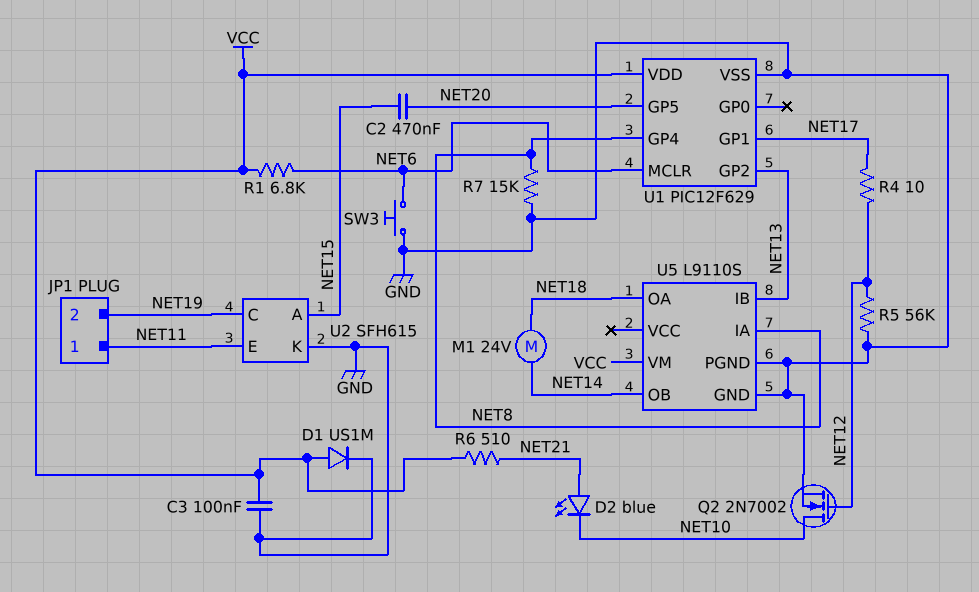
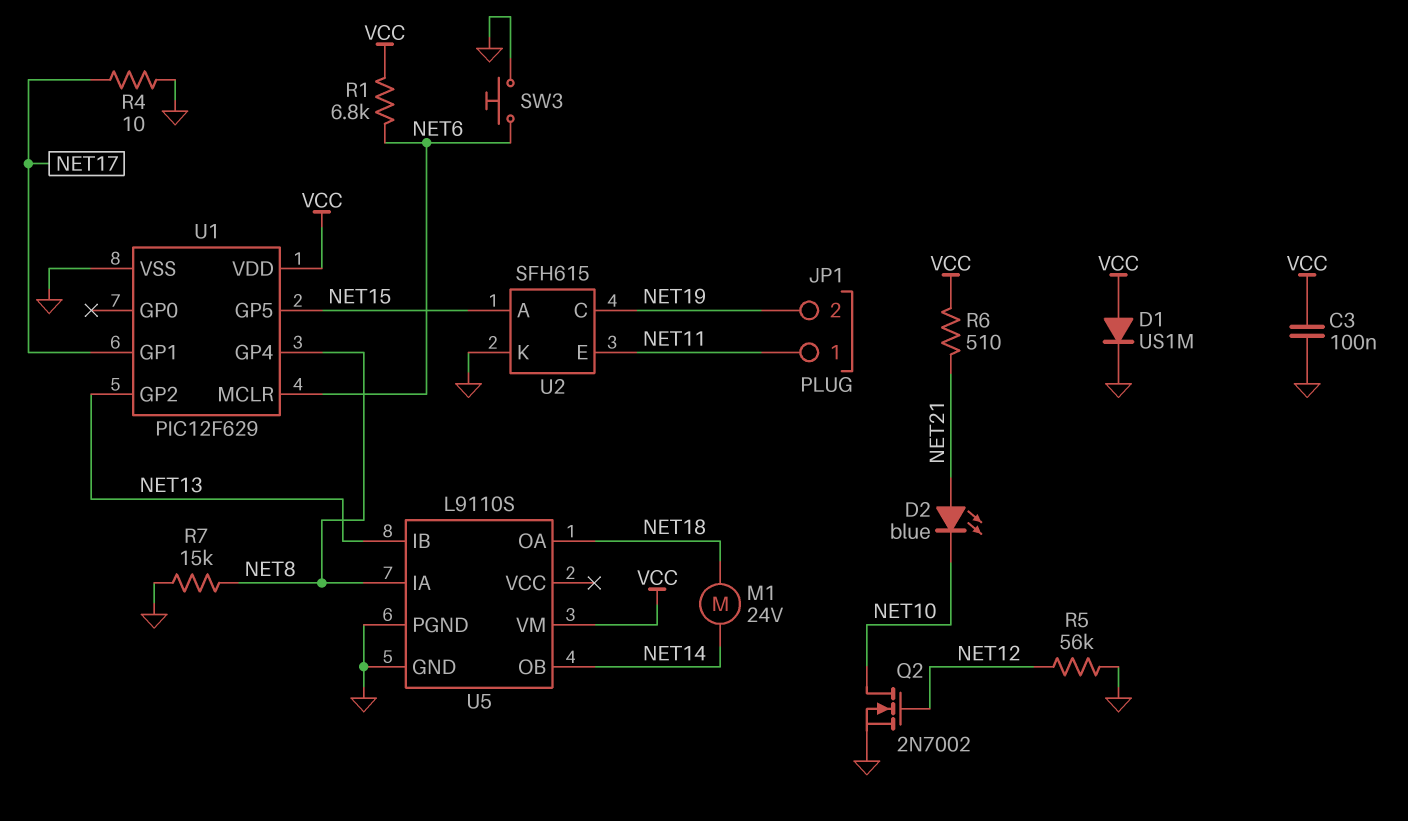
C2: 470nF (NET15, NET20) -> none
R4: 10 (NET12, NET17) -> 10 (GND, NET17)
U1 pin GP5: NET20 -> NET15

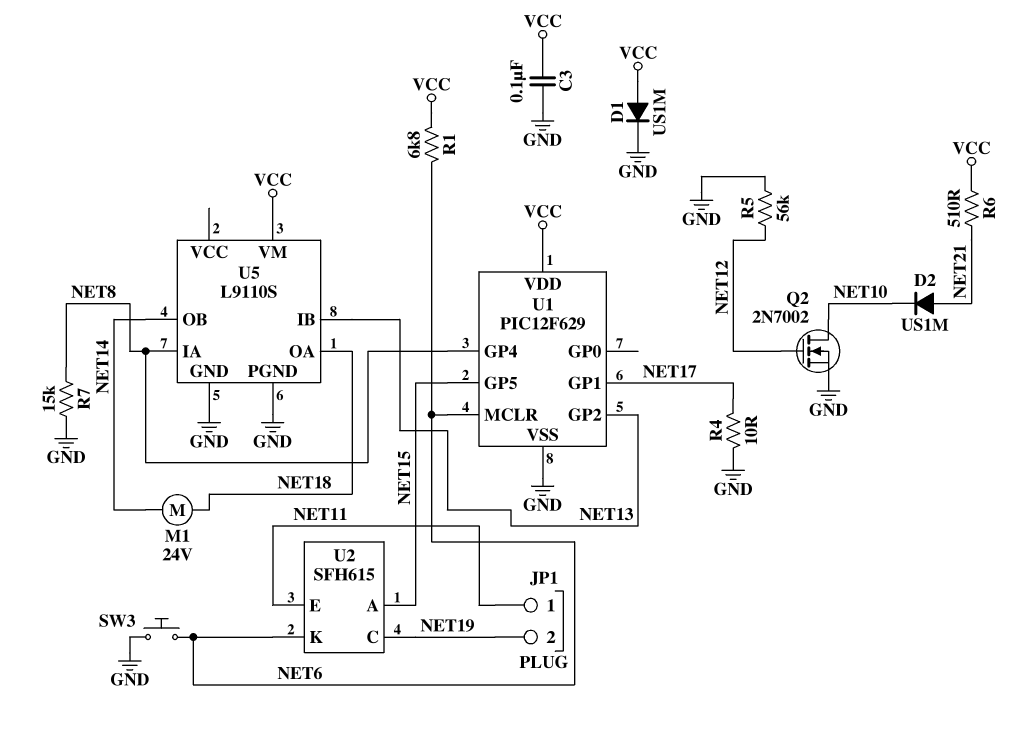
D2: LED blue (A NET21, K NET10) -> diode US1M (A NET21, K NET10)
U2 pin K: GND -> NET6

